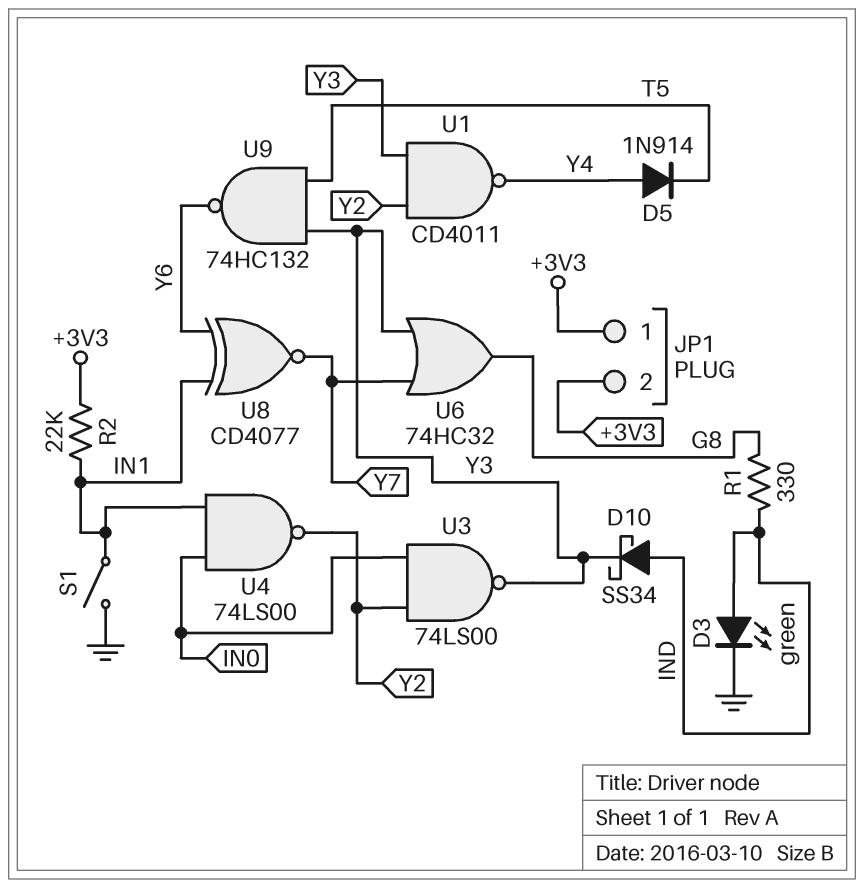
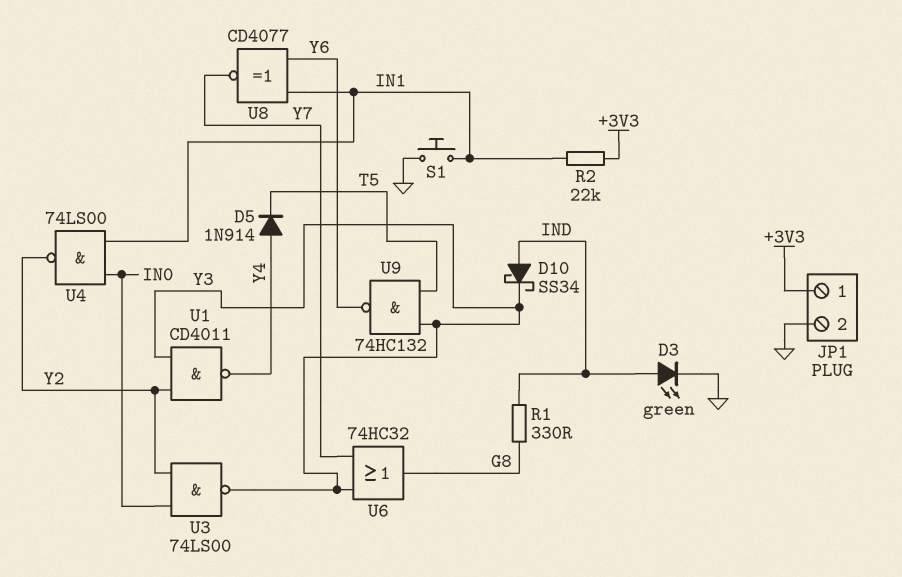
JP1 pin 2: +3V3 -> GND
S1: switch (GND, IN1) -> button (GND, IN1)

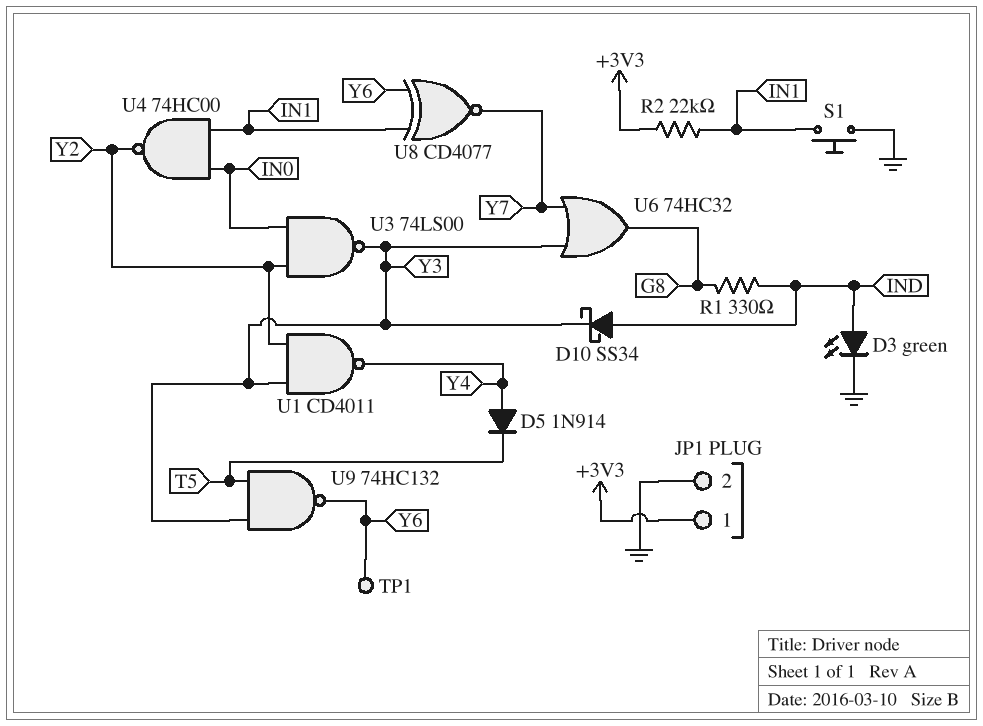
TP1: none -> test point (Y6)
U4: NAND 74LS00 (in IN0, in IN1, out Y2) -> NAND 74HC00 (in IN0, in IN1, out Y2)

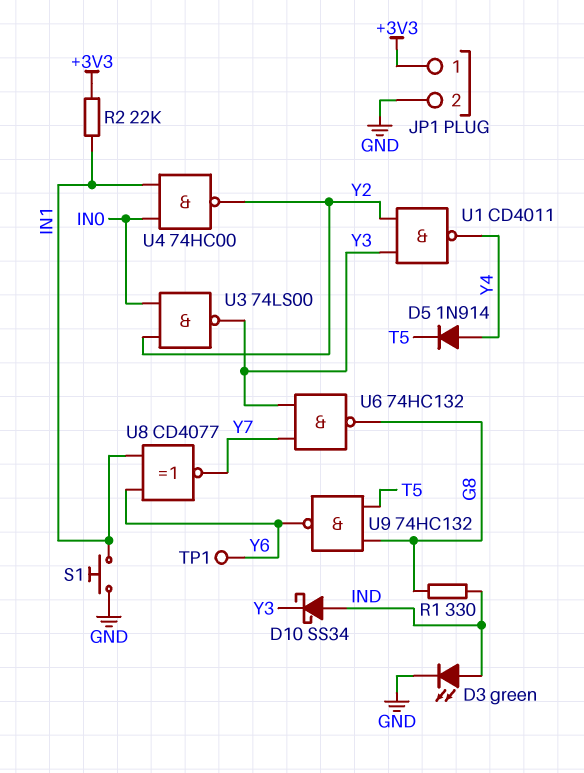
U6: OR 74HC32 (in Y3, in Y7, out G8) -> NAND 74HC132 (in Y3, in Y7, out G8)
U9: NAND 74HC132 (in T5, in Y3, out Y6) -> NAND 74HC132 (in G8, in T5, out Y6)

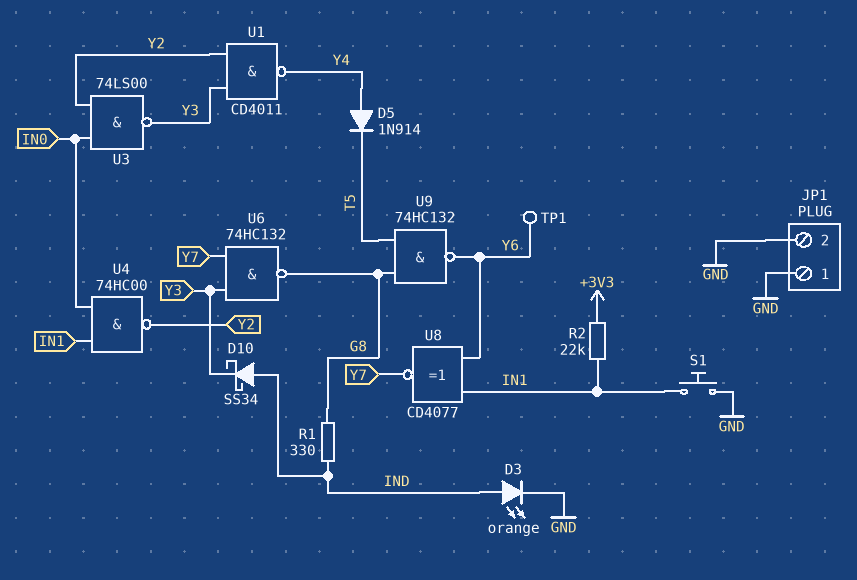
D3: LED green (A IND, K GND) -> LED orange (A IND, K GND)
JP1 pin 1: +3V3 -> GND

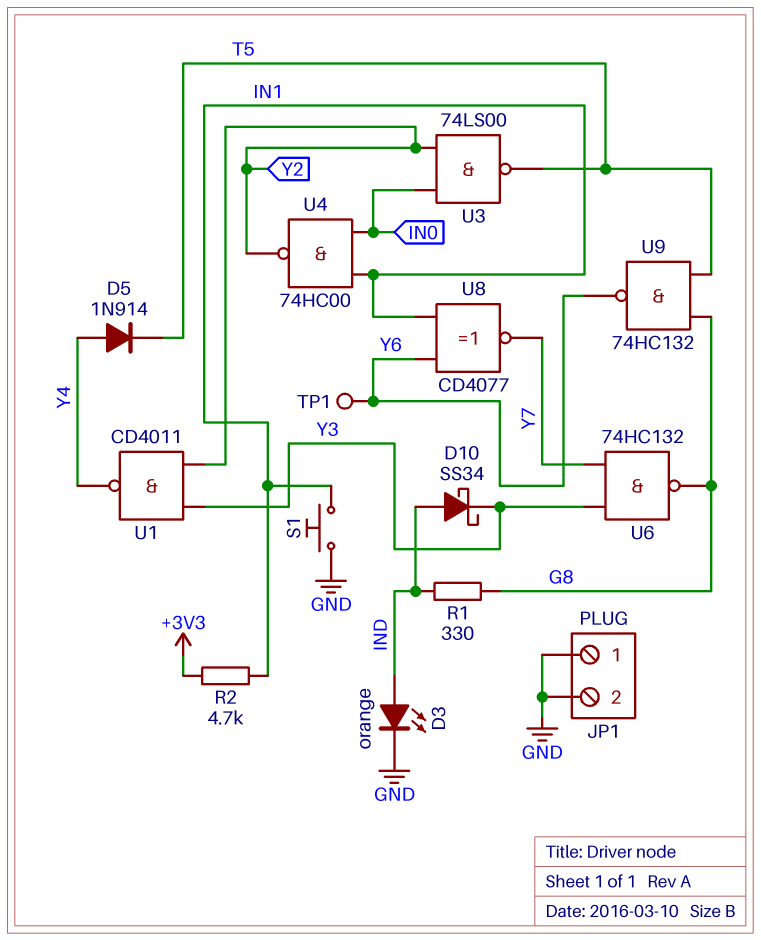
R2: 22k (+3V3, IN1) -> 4.7k (+3V3, IN1)
U3: NAND 74LS00 (in IN0, in Y2, out Y3) -> NAND 74LS00 (in IN0, in Y2, out T5)

